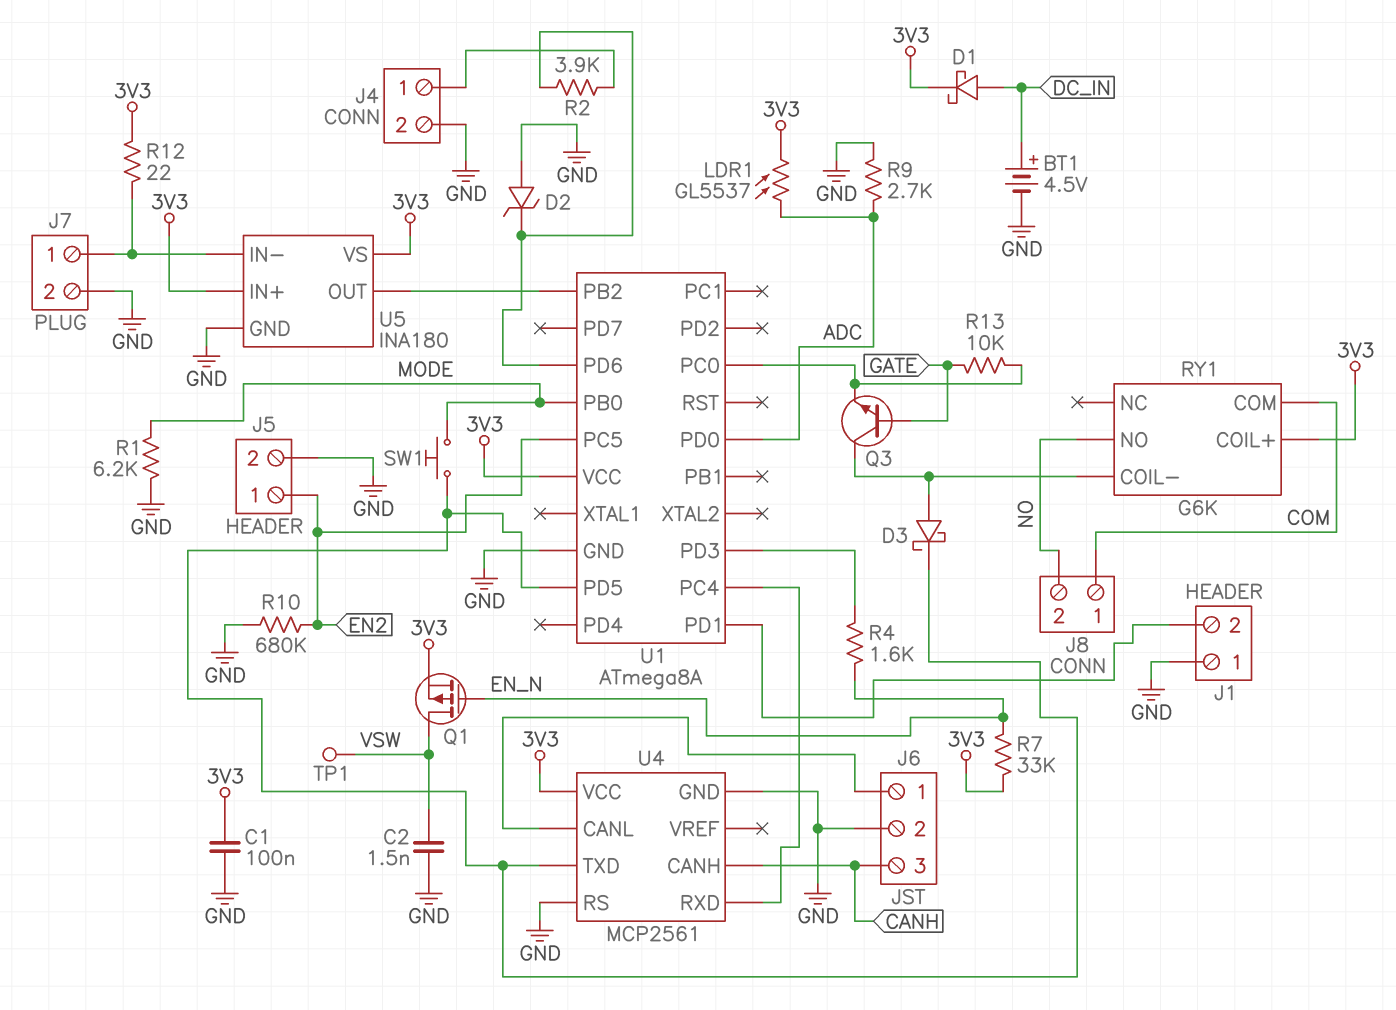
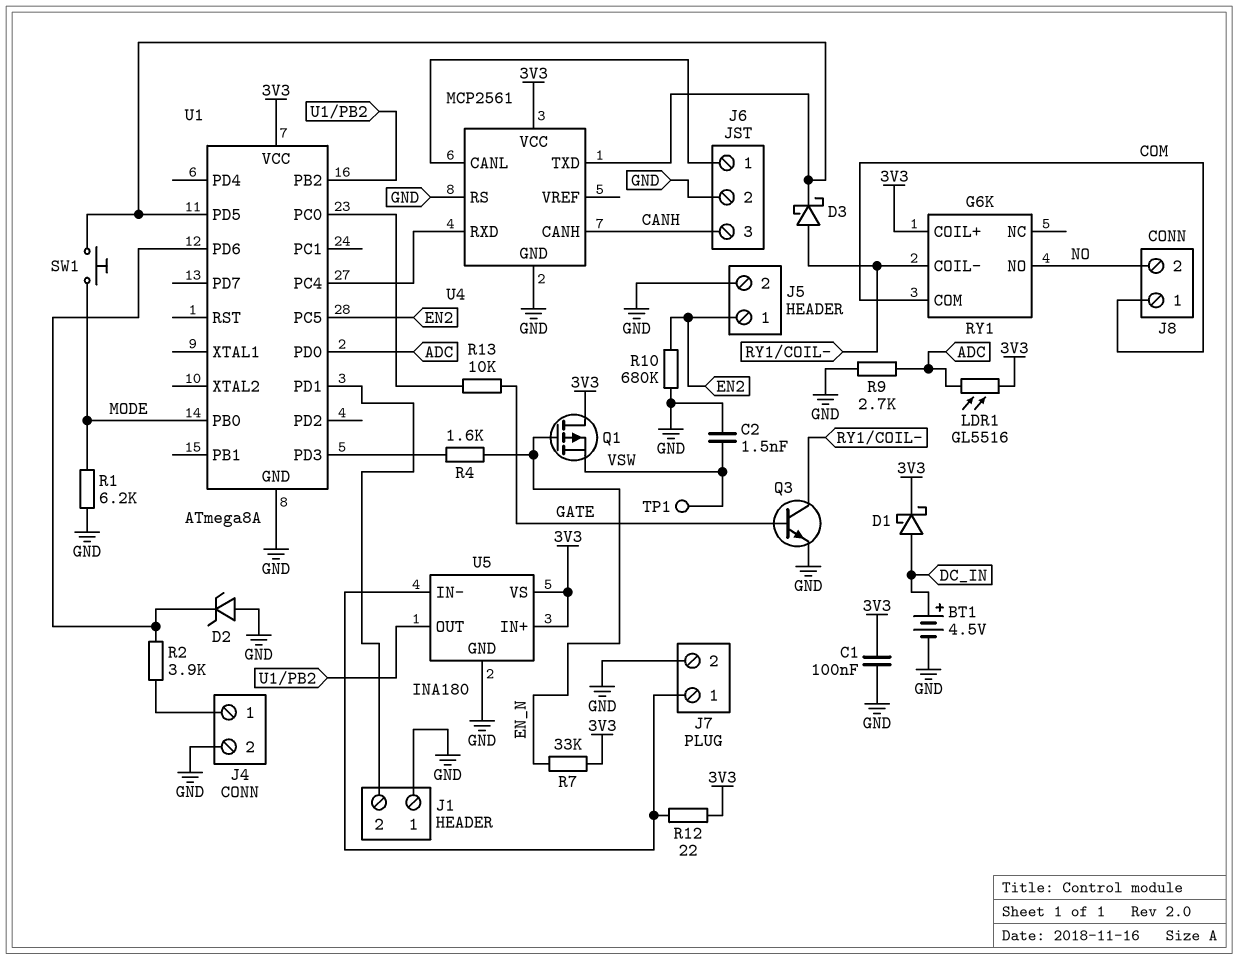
LDR1: GL5537 (3V3, ADC) -> GL5516 (3V3, ADC)
Q1: PMOS (G EN_N, D VSW, S 3V3) -> PMOS (G EN_N, D 3V3, S VSW)
Q3: NPN (B GATE, C RY1/COIL-, E U1/PC0) -> NPN (B GATE, C RY1/COIL-, E GND)

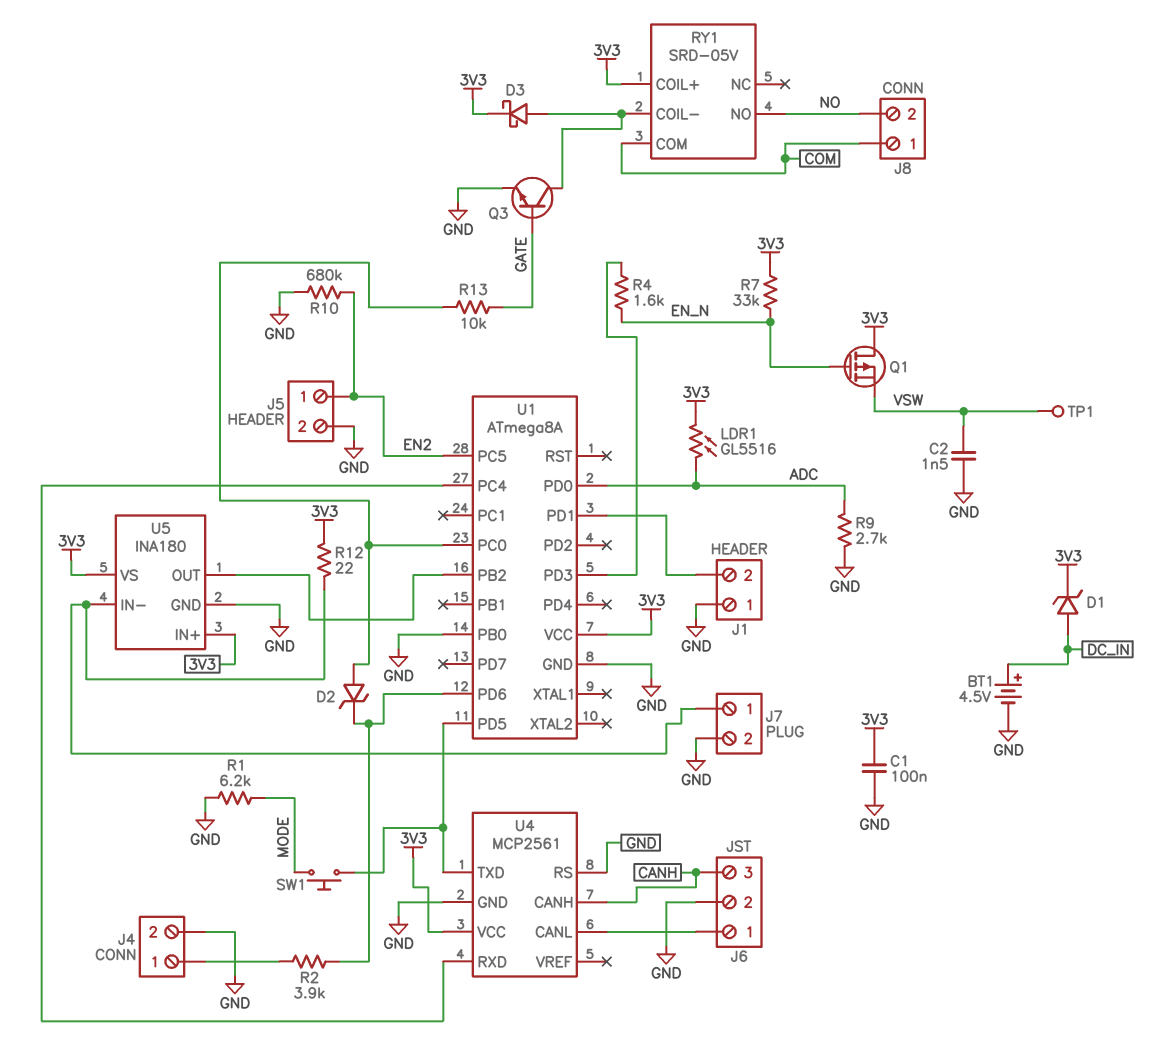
D1: schottky (A DC_IN, K 3V3) -> zener (A DC_IN, K 3V3)
D2: zener (A GND, K U1/PD6) -> zener (A U1/PC0, K U1/PD6)
D3: schottky (A RY1/COIL-, K U1/PD5) -> schottky (A RY1/COIL-, K 3V3)
RY1: G6K -> SRD-05V
U1 pin PB0: MODE -> GND

